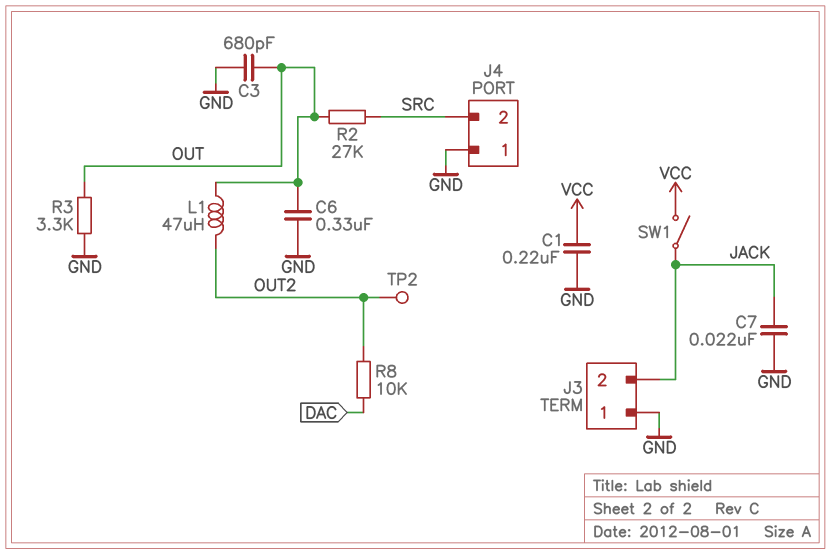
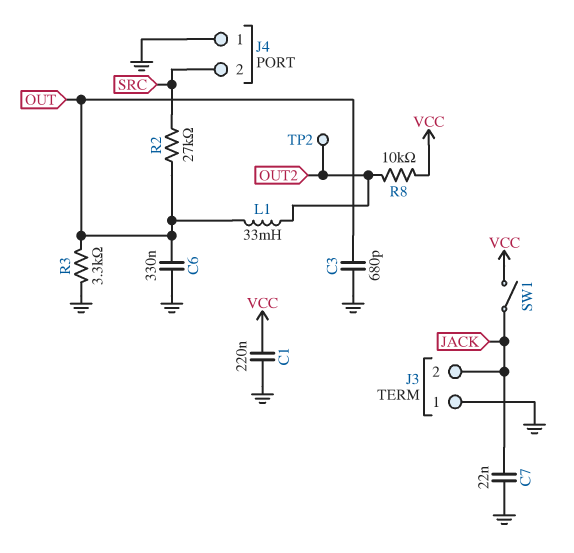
L1: 47uH (OUT, OUT2) -> 33mH (OUT, OUT2)
R8: 10k (DAC, OUT2) -> 10k (OUT2, VCC)

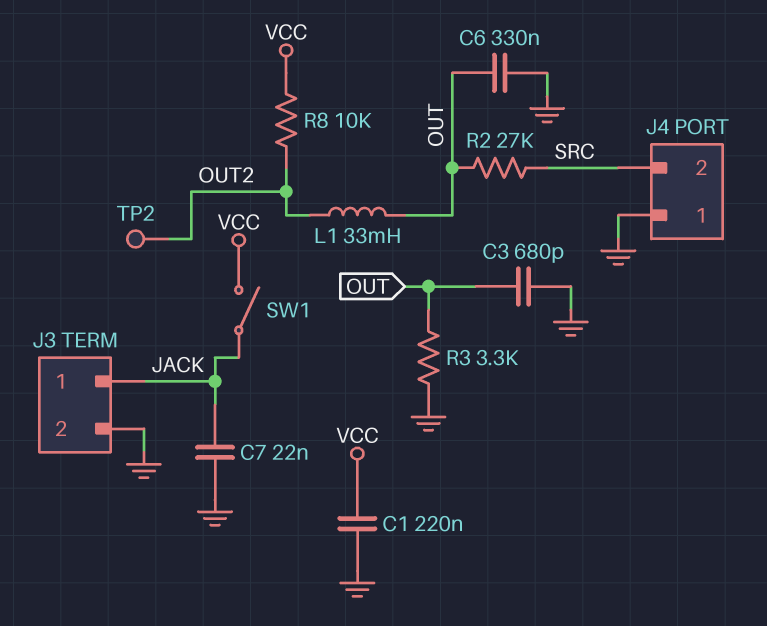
J3 pin 1: GND -> JACK
J3 pin 2: JACK -> GND

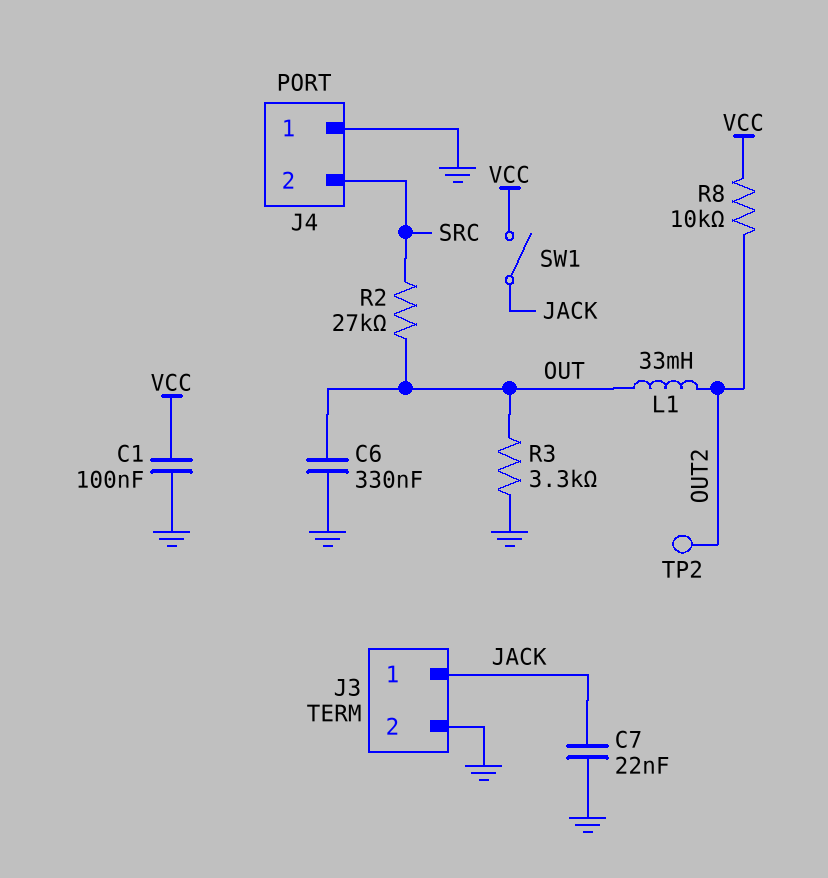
C1: 220nF (GND, VCC) -> 100nF (GND, VCC)
C3: 680pF (GND, OUT) -> none

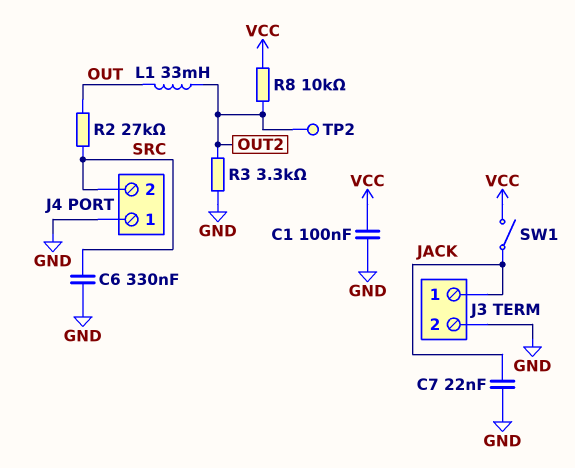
C6: 330nF (GND, OUT) -> 330nF (GND, SRC)
R3: 3.3k (GND, OUT) -> 3.3k (GND, OUT2)

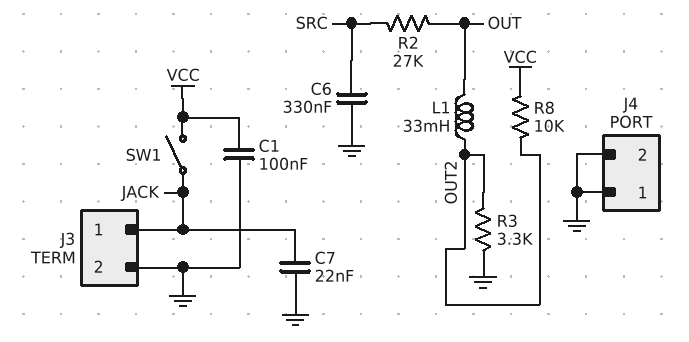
J4 pin 2: SRC -> GND
TP2: test point (OUT2) -> none

